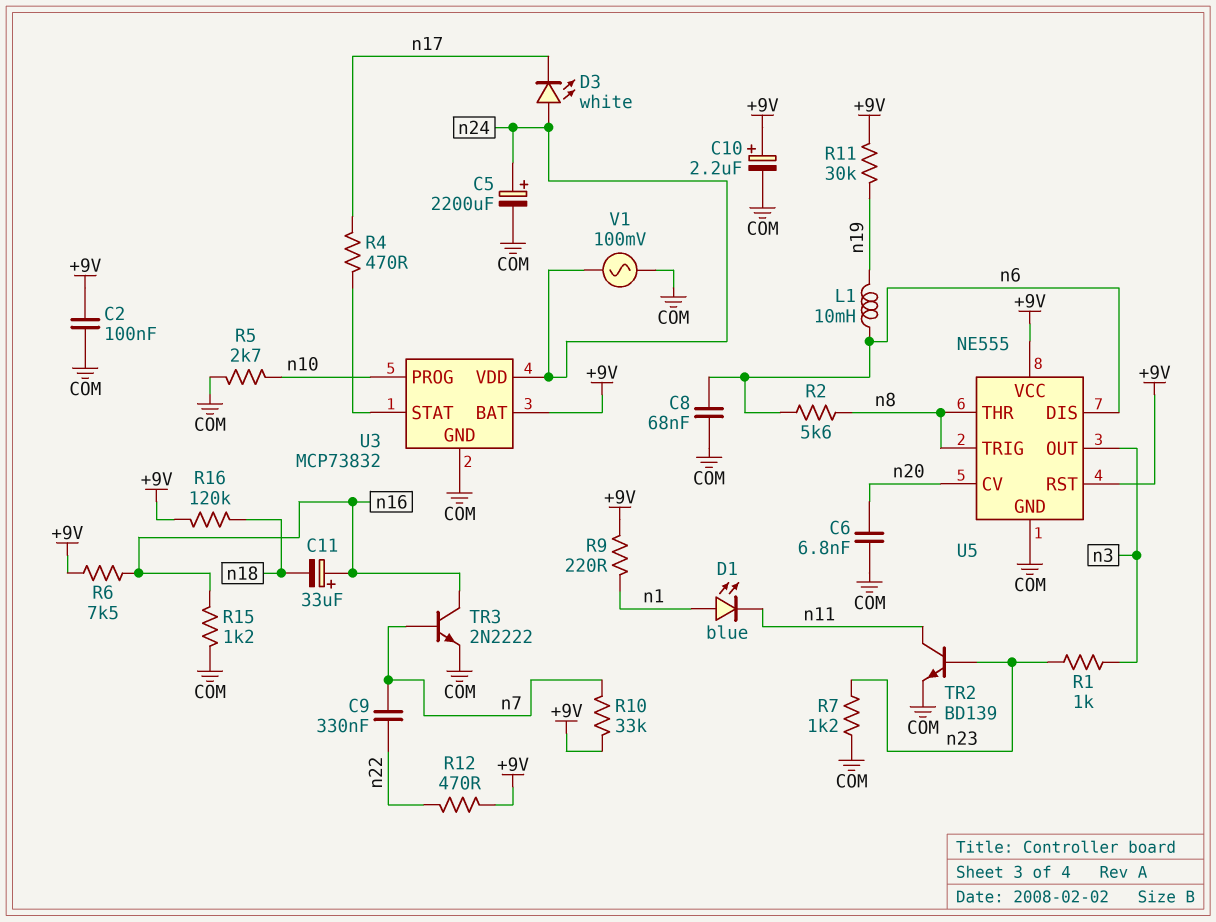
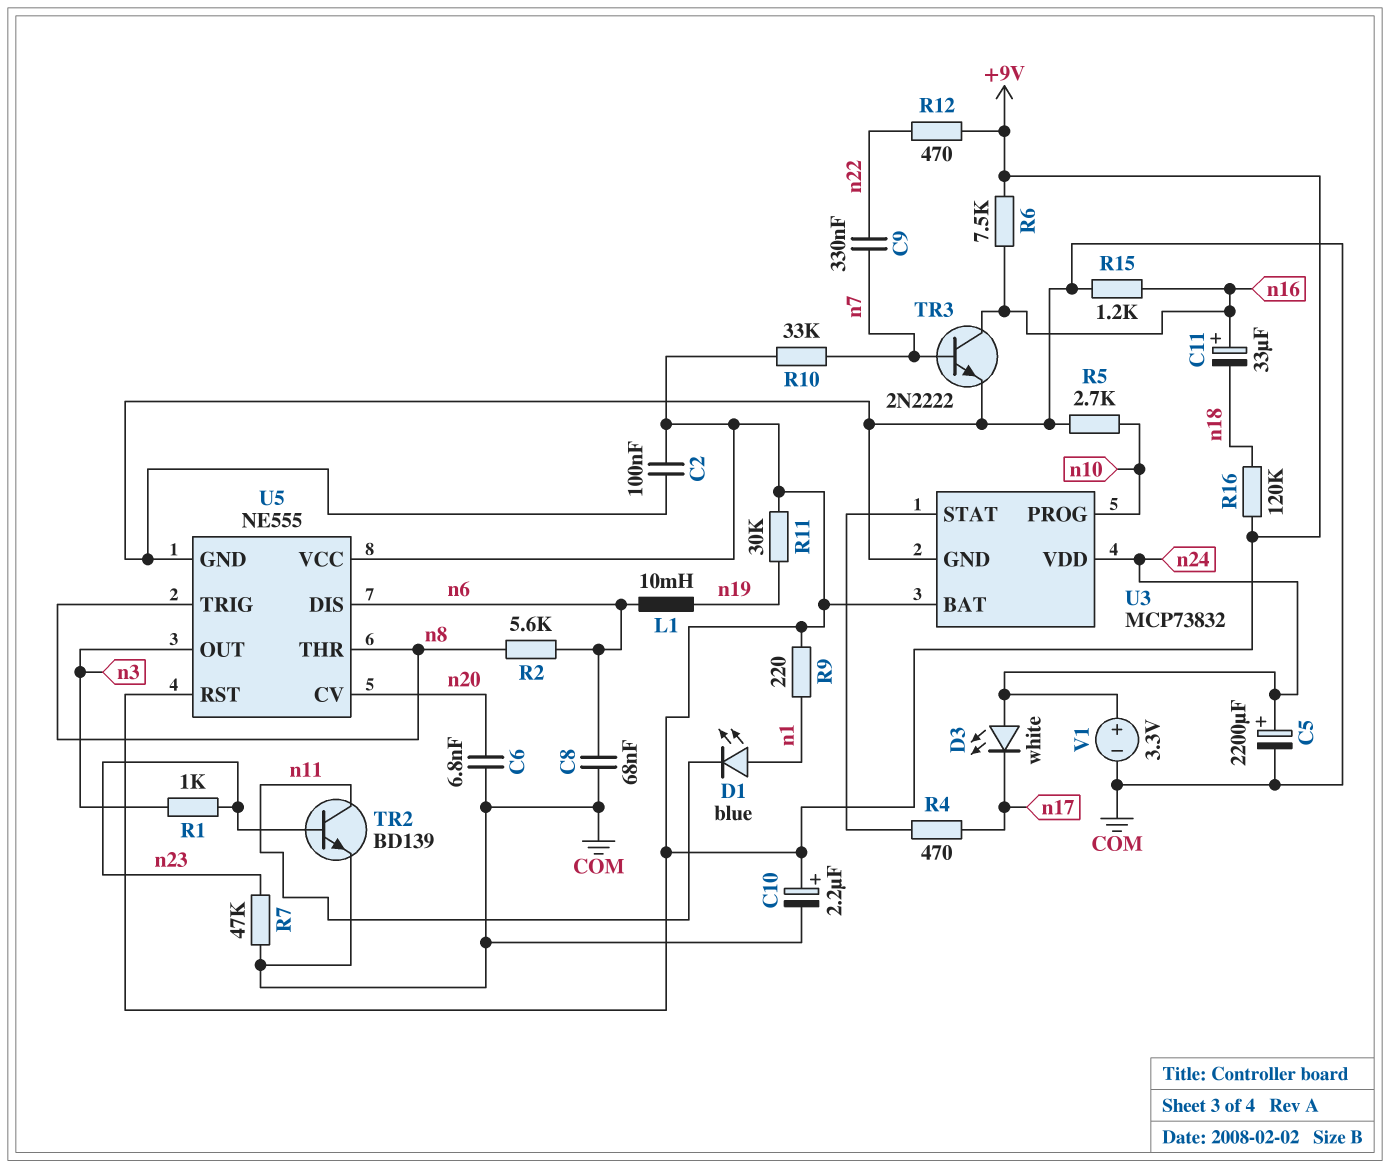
R7: 1.2k (COM, n23) -> 47k (COM, n23)
V1: AC 100mV (COM, n24) -> 3.3V (plus n24, minus COM)

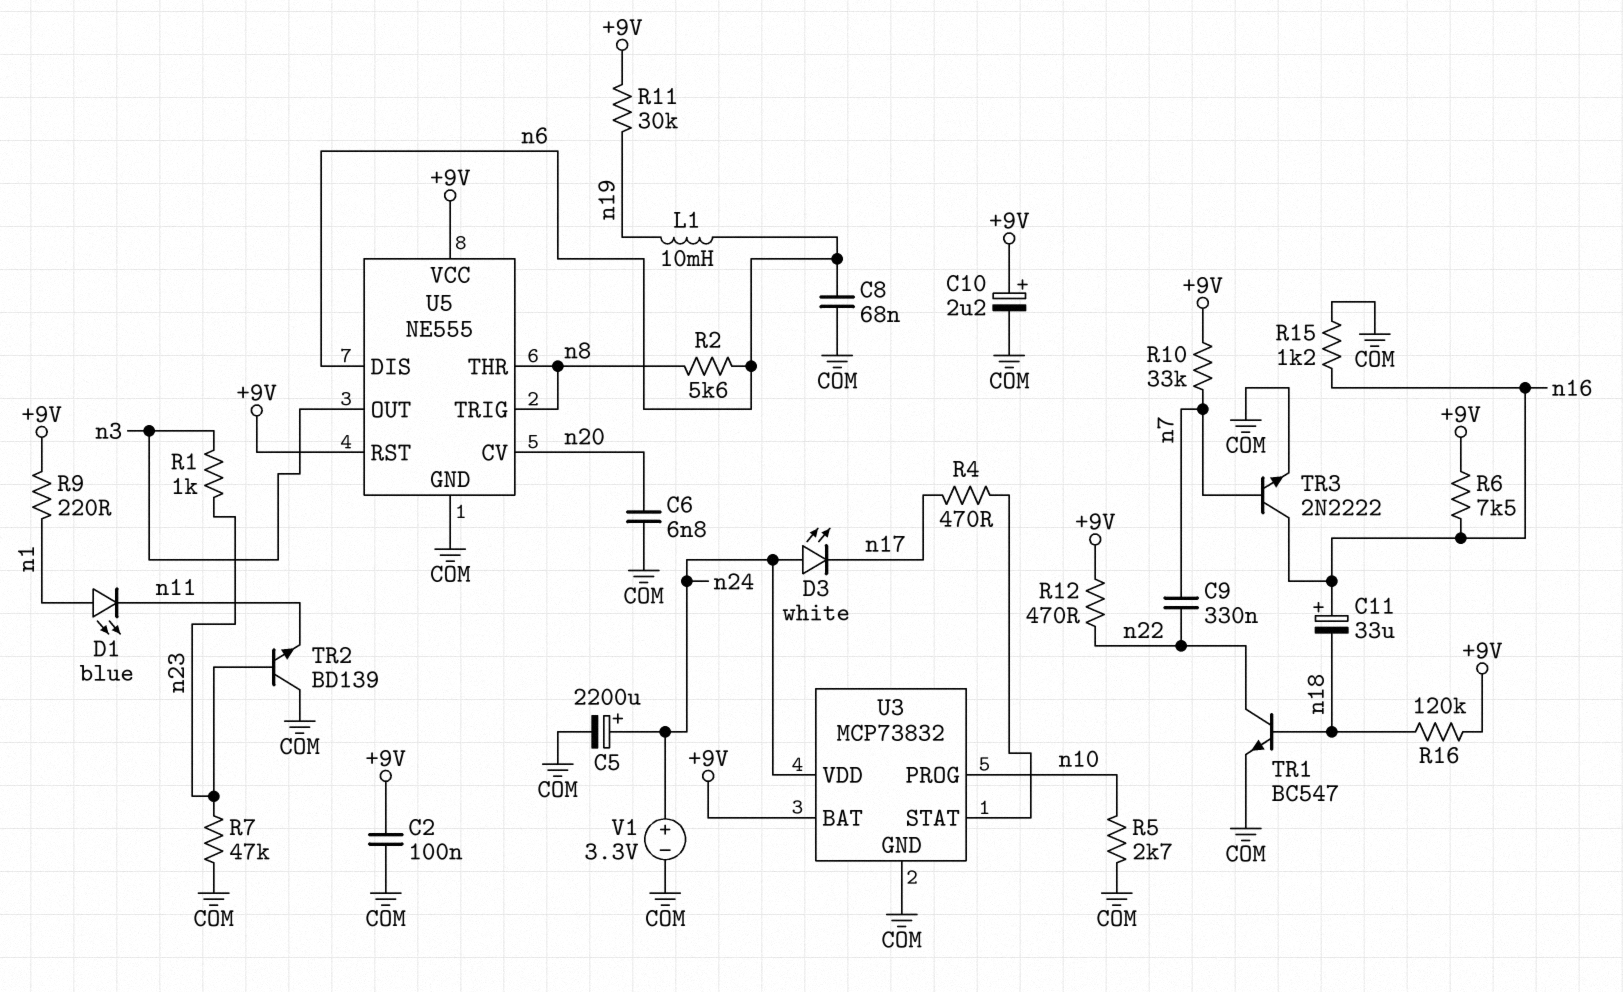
TR1: none -> NPN BC547 (B n18, C n22, E COM)
TR2: NPN BD139 (B n23, C n11, E COM) -> NPN BD139 (B n23, C COM, E n11)

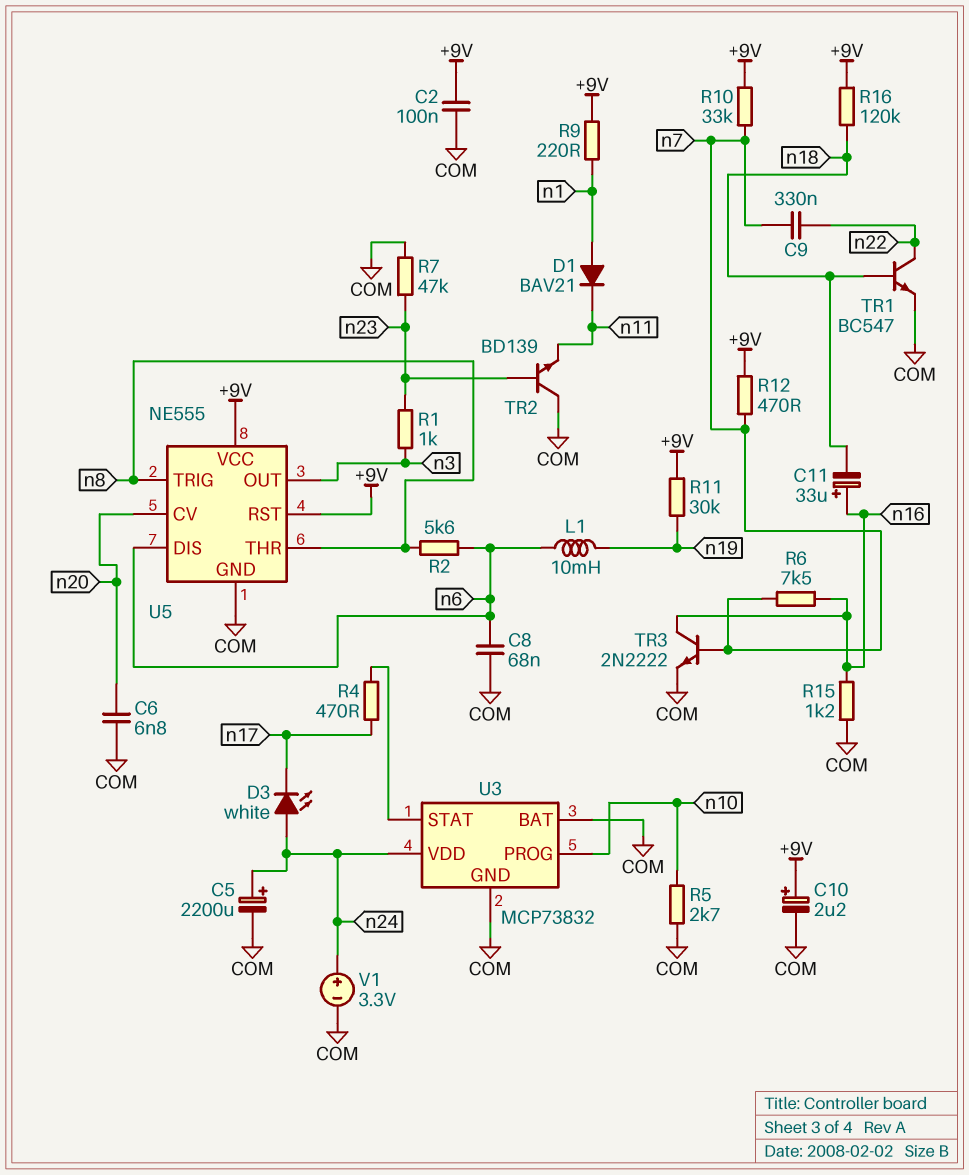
D1: LED blue (A n1, K n11) -> diode BAV21 (A n1, K n11)
R6: 7.5k (+9V, n16) -> 7.5k (n7, n16)
R12: 470 (+9V, n22) -> 470 (+9V, n7)
U3 pin BAT: +9V -> COM

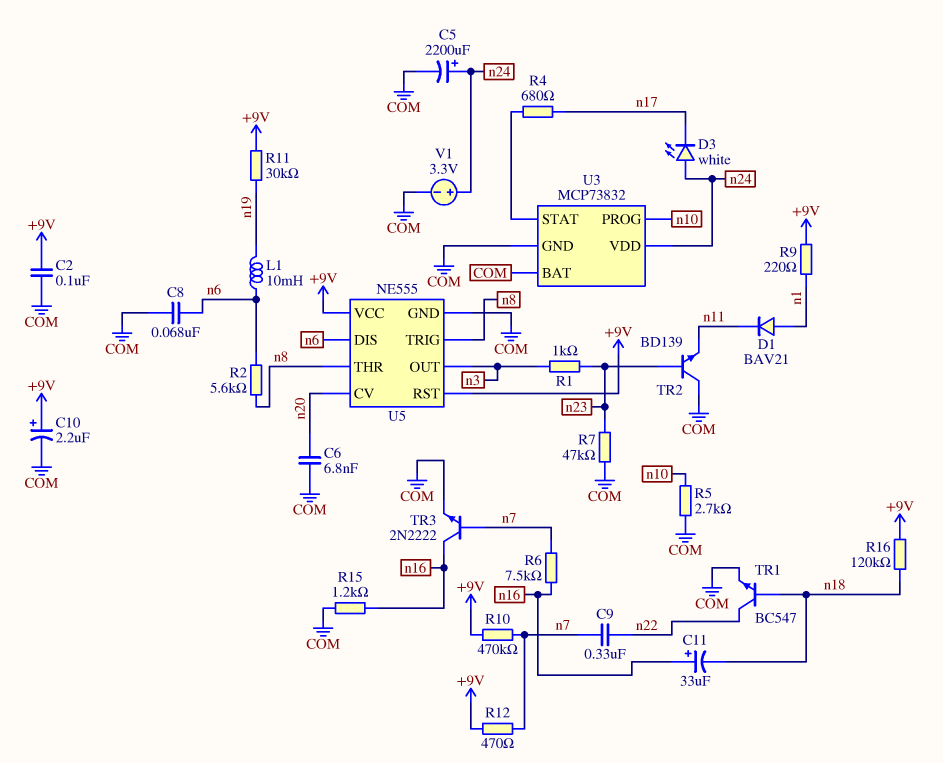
R4: 470 (U3/STAT, n17) -> 680 (U3/STAT, n17)
R10: 33k (+9V, n7) -> 470k (+9V, n7)

